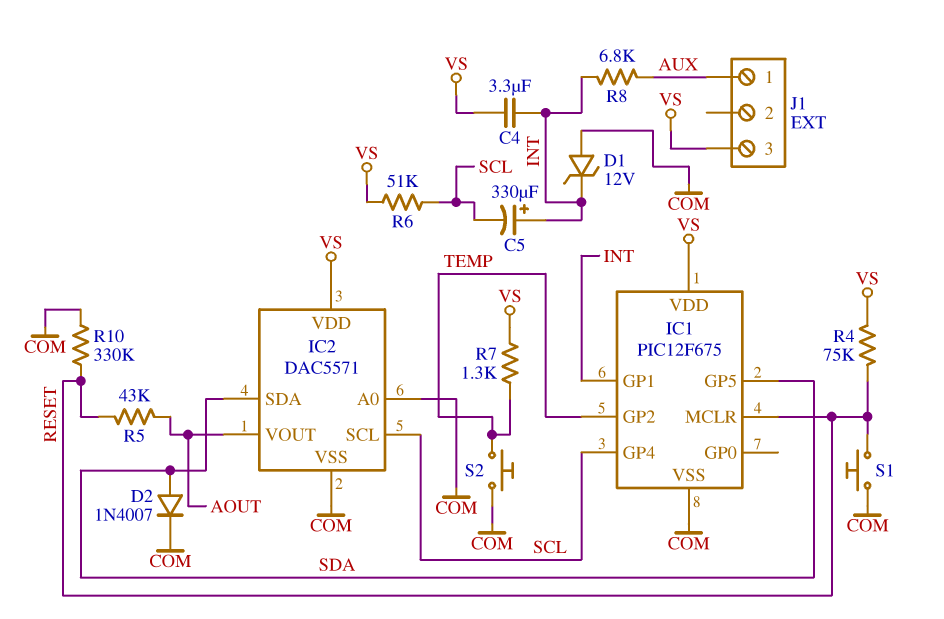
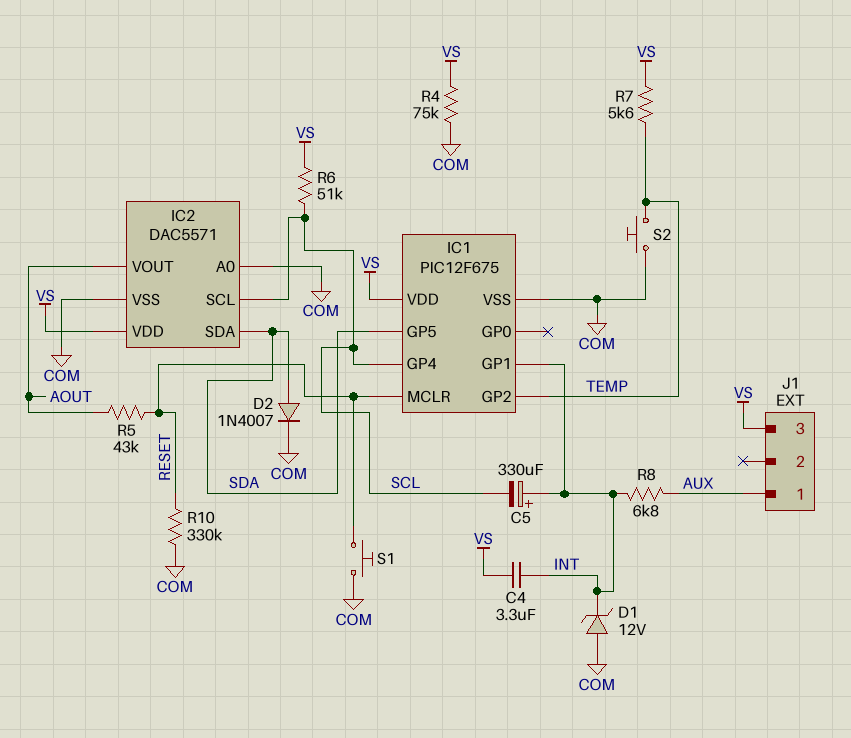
R4: 75k (RESET, VS) -> 75k (COM, VS)
R7: 1.3k (TEMP, VS) -> 5.6k (TEMP, VS)

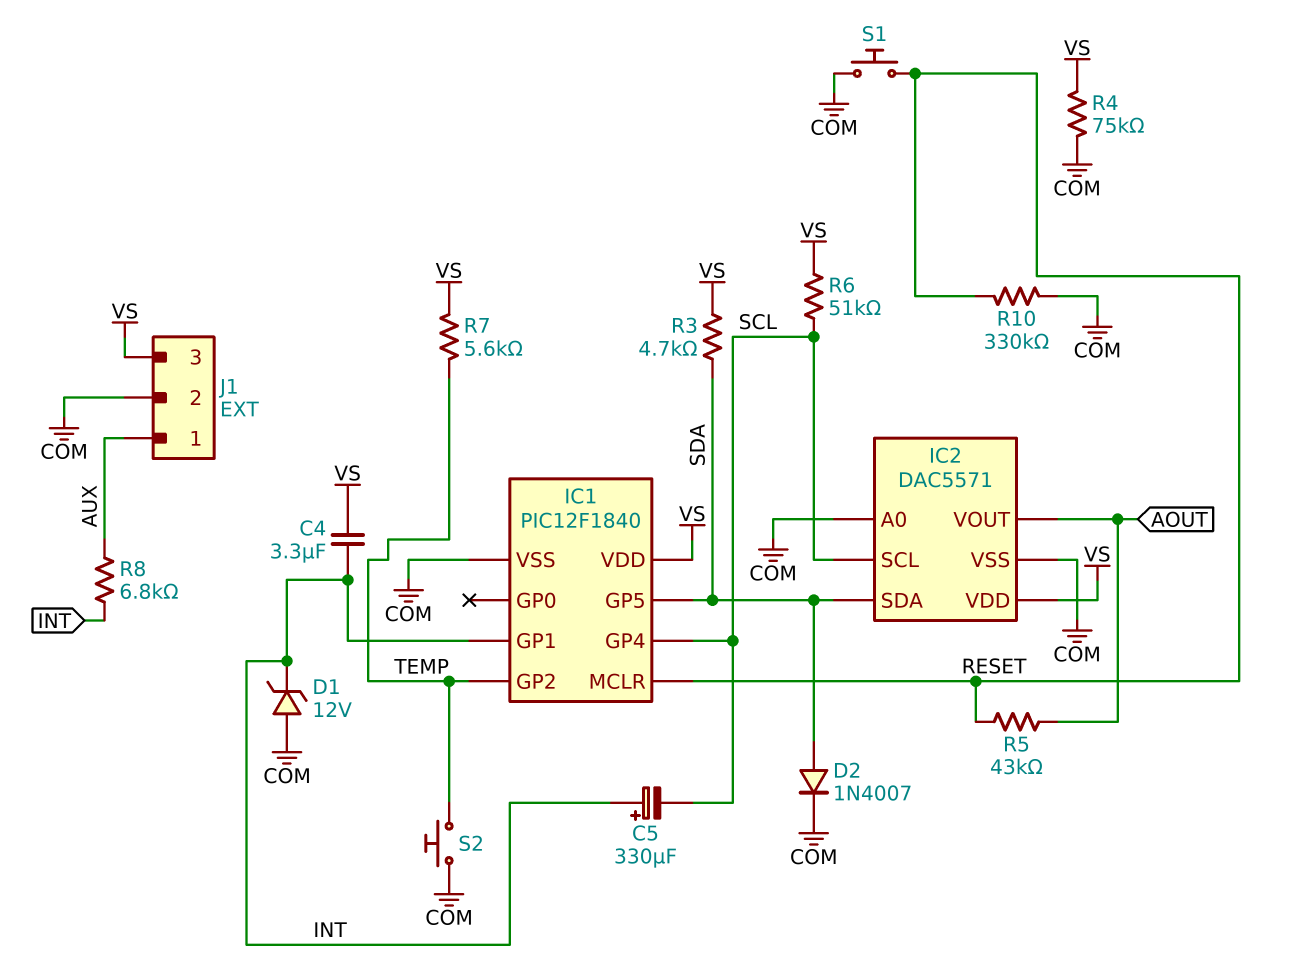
IC1: PIC12F675 -> PIC12F1840
J1 pin 2: none -> COM
R3: none -> 4.7k (SDA, VS)

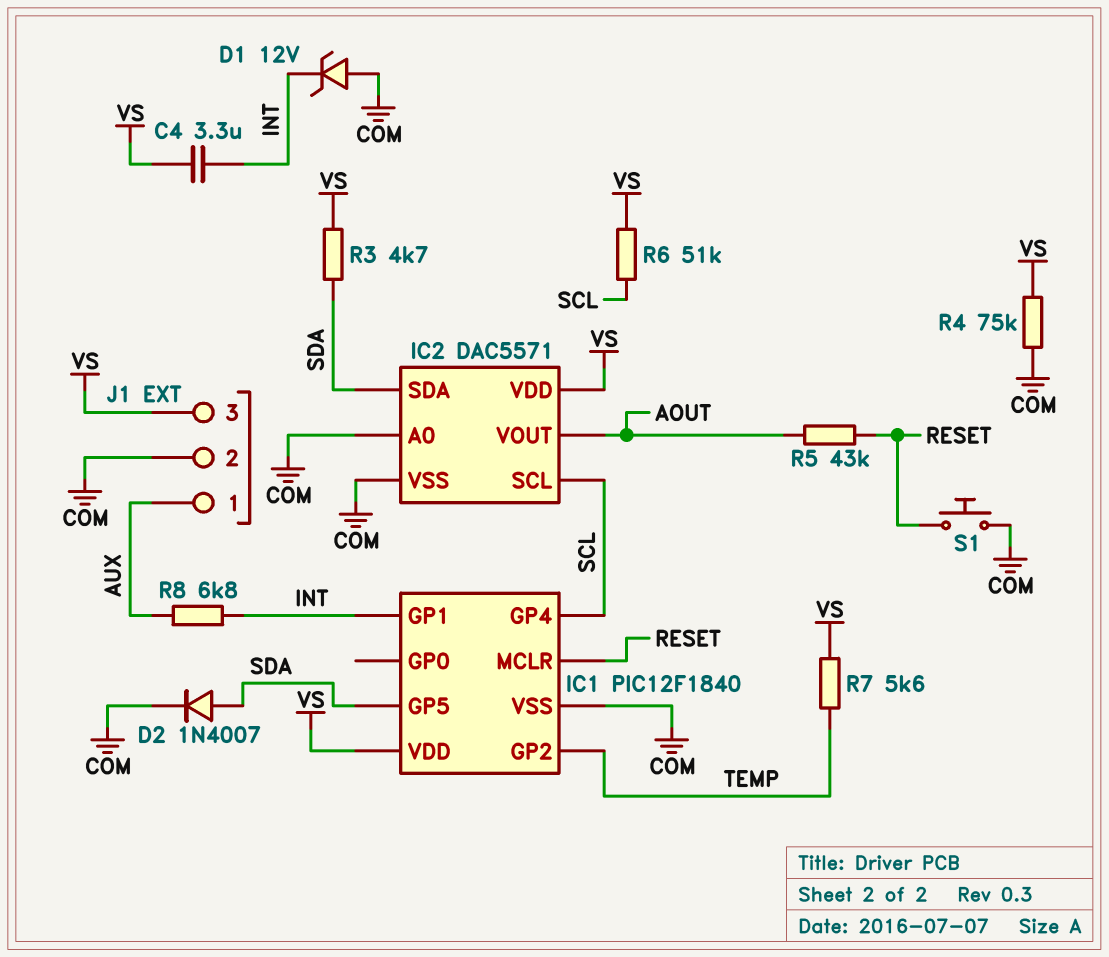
C5: 330uF (plus INT, minus SCL) -> none
R10: 330k (COM, RESET) -> none
S2: button (COM, TEMP) -> none

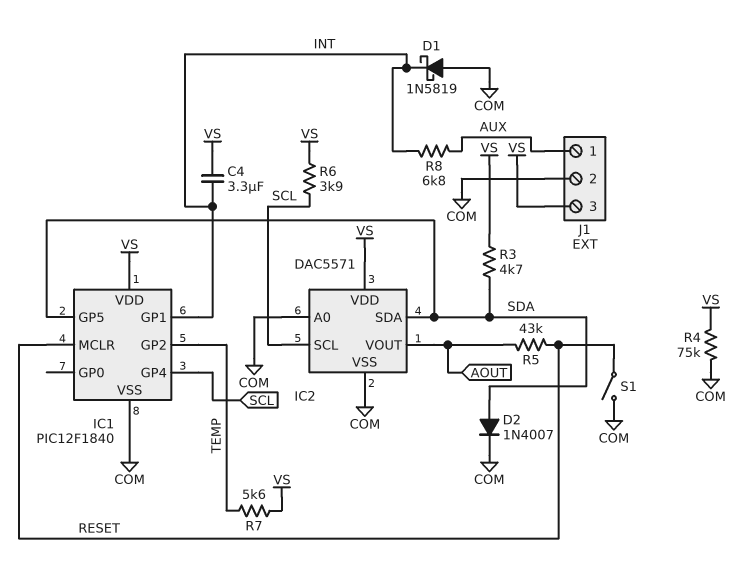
D1: zener 12V (A COM, K INT) -> schottky 1N5819 (A COM, K INT)
R6: 51k (SCL, VS) -> 3.9k (SCL, VS)
S1: button (COM, RESET) -> switch (COM, RESET)

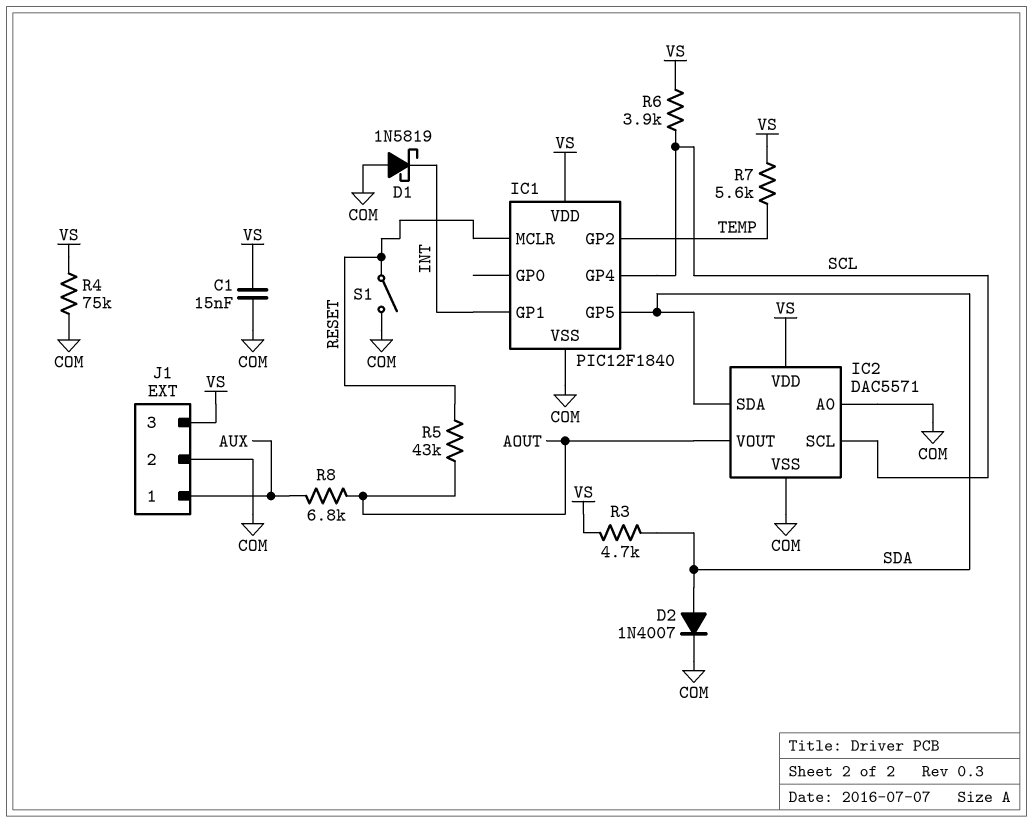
C1: none -> 15nF (COM, VS)
C4: 3.3uF (INT, VS) -> none
R8: 6.8k (AUX, INT) -> 6.8k (AOUT, AUX)

